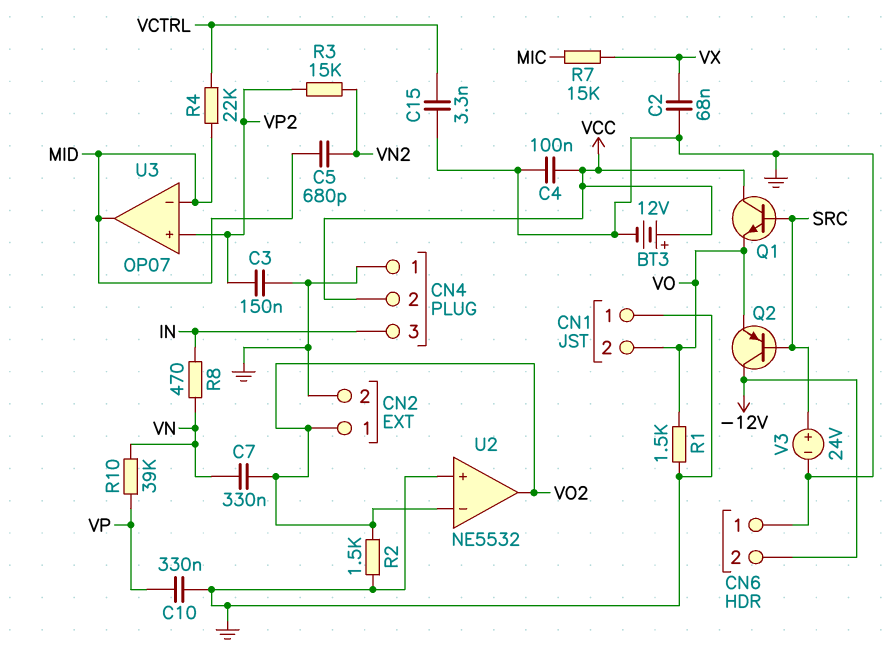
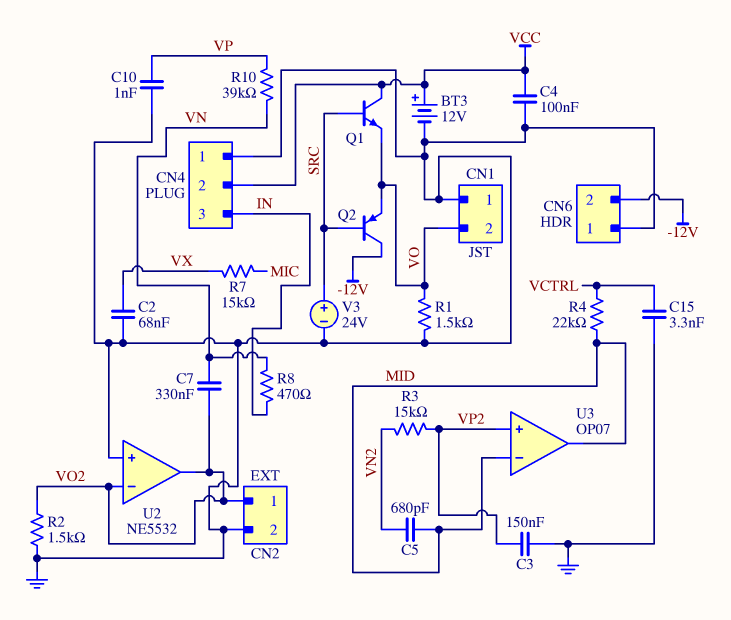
C10: 330nF (GND, VP) -> 1nF (GND, VP)

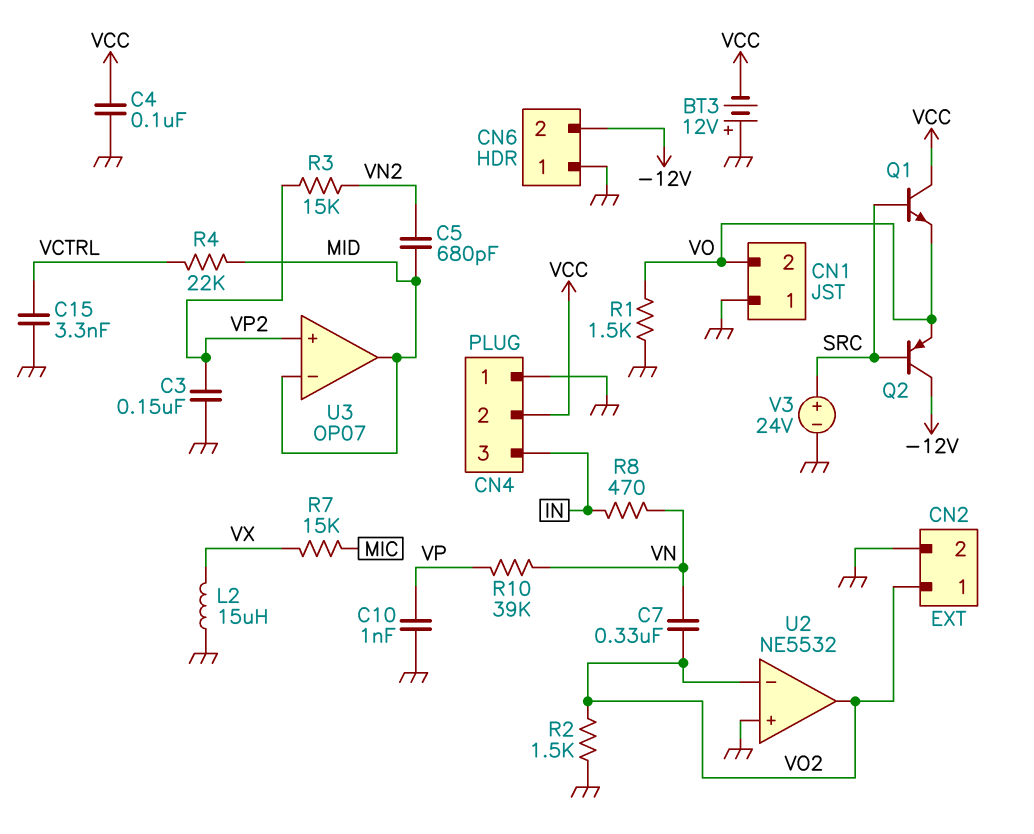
BT3: 12V (plus VCC, minus GND) -> 12V (plus GND, minus VCC)
C2: 68nF (GND, VX) -> none
L2: none -> 15uH (GND, VX)

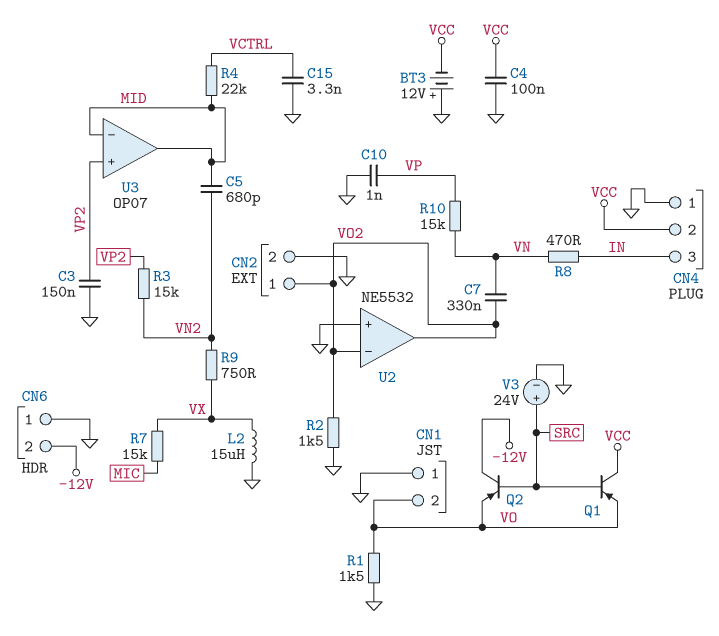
Q1: NPN (B SRC, C VCC, E VO) -> PNP (B SRC, C VCC, E VO)
R9: none -> 750 (VN2, VX)
R10: 39k (VN, VP) -> 15k (VN, VP)

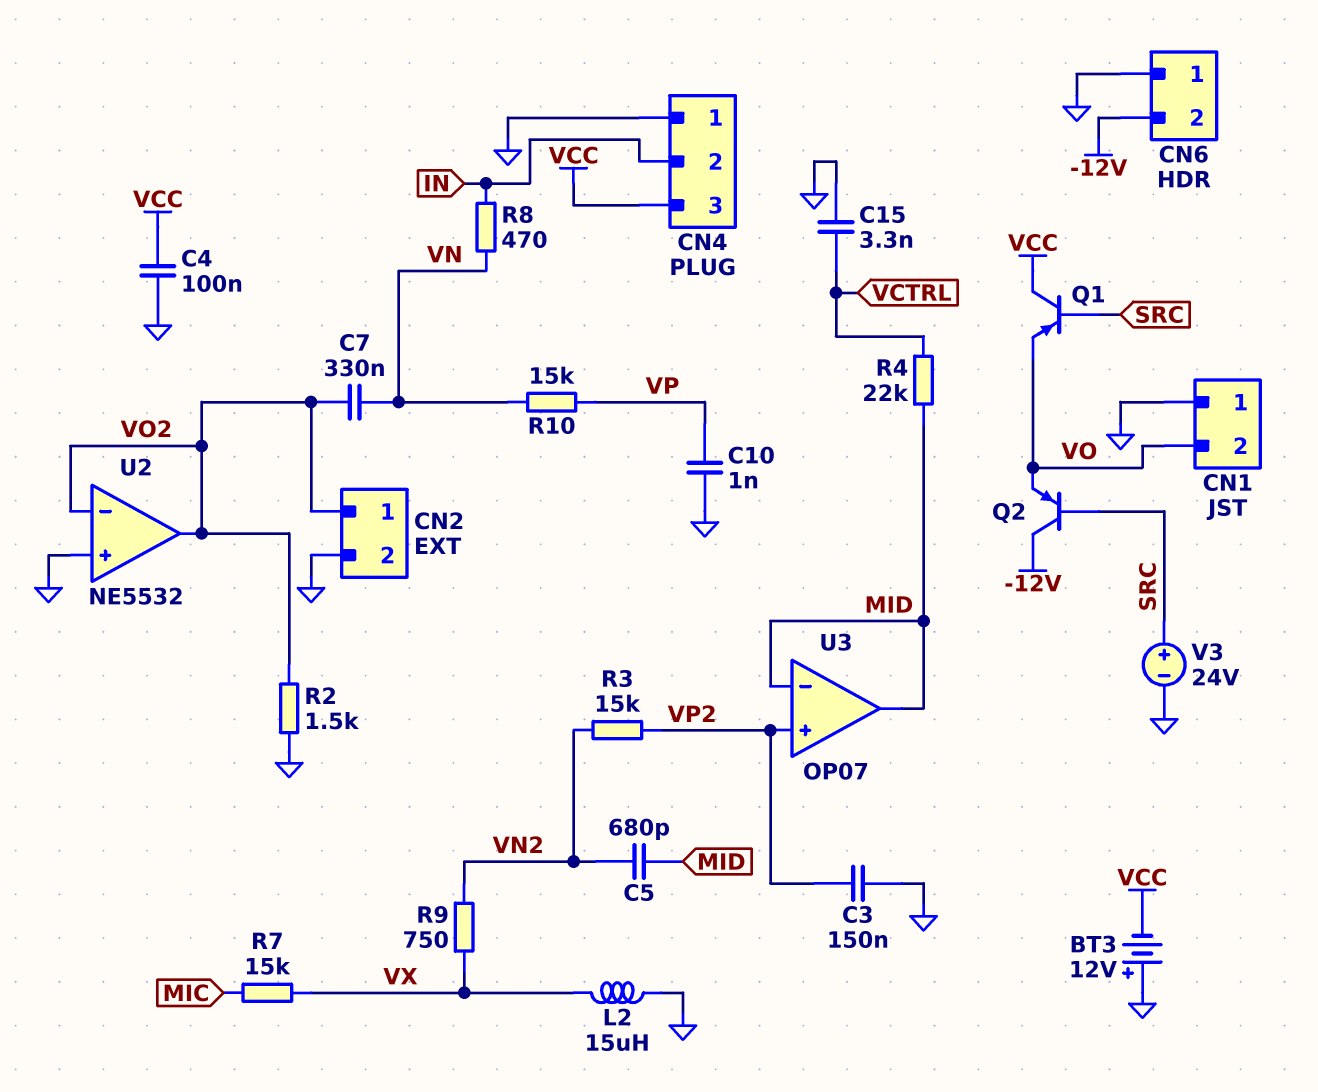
CN4 pin 2: VCC -> IN
CN4 pin 3: IN -> VCC
R1: 1.5k (GND, VO) -> none

